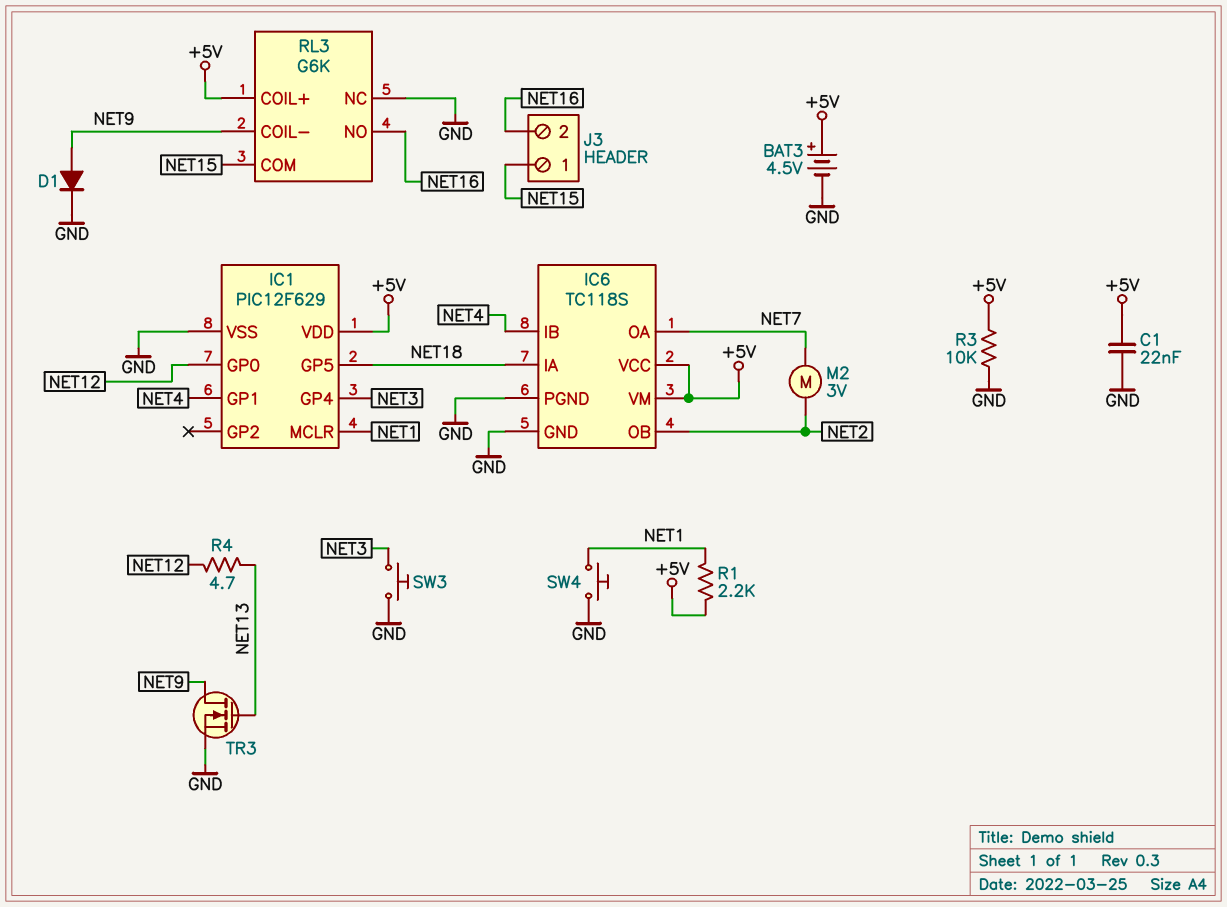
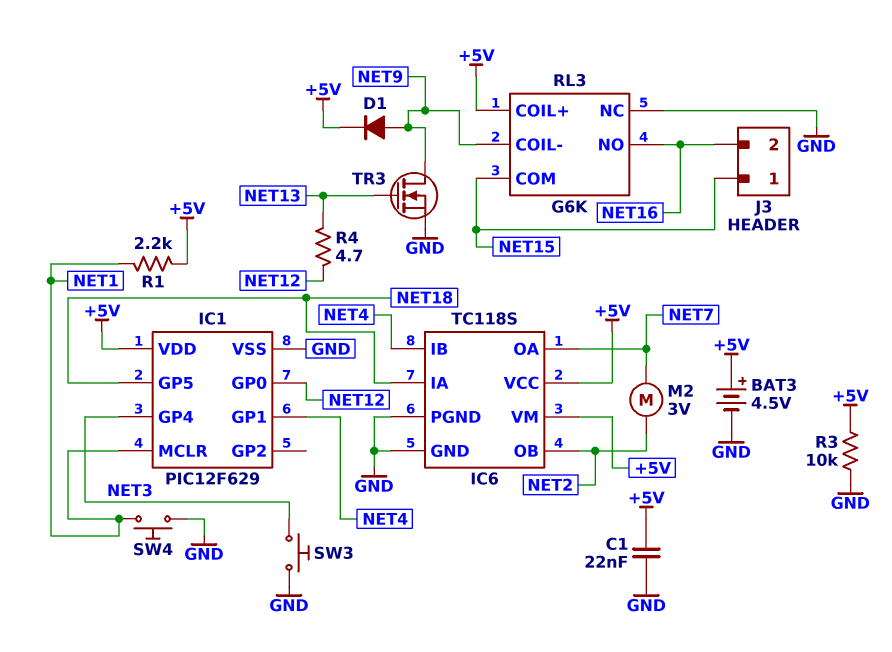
D1: diode (A NET9, K GND) -> diode (A NET9, K +5V)

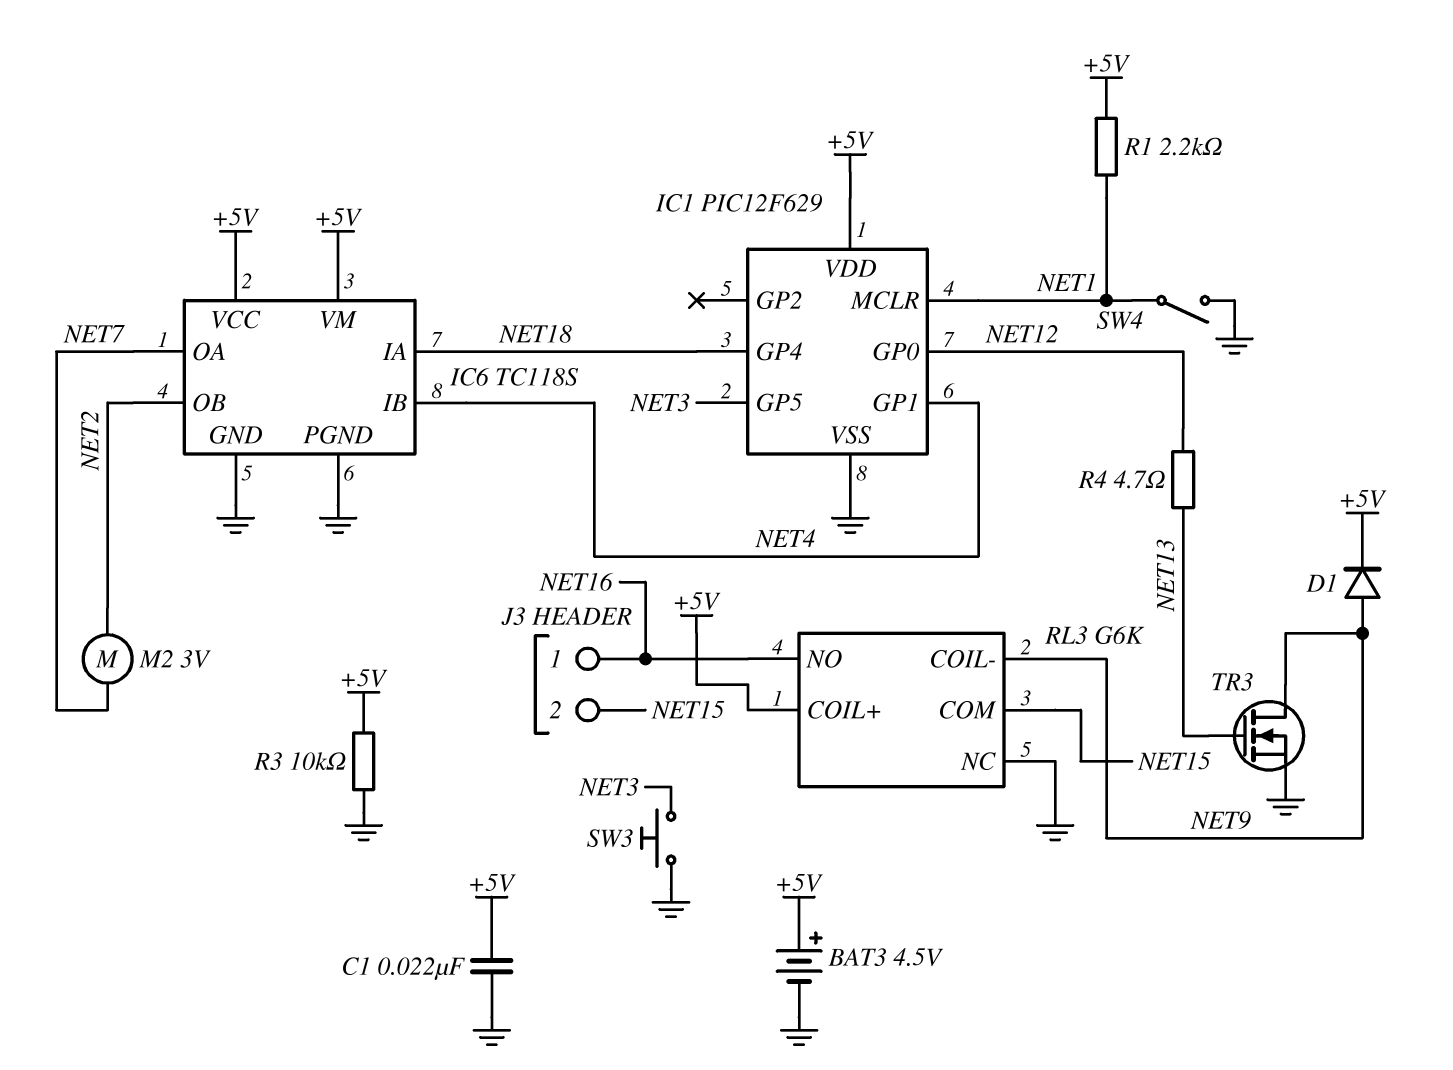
IC1 pin GP4: NET3 -> NET18
IC1 pin GP5: NET18 -> NET3
J3 pin 1: NET15 -> NET16
J3 pin 2: NET16 -> NET15
SW4: button (GND, NET1) -> switch (GND, NET1)

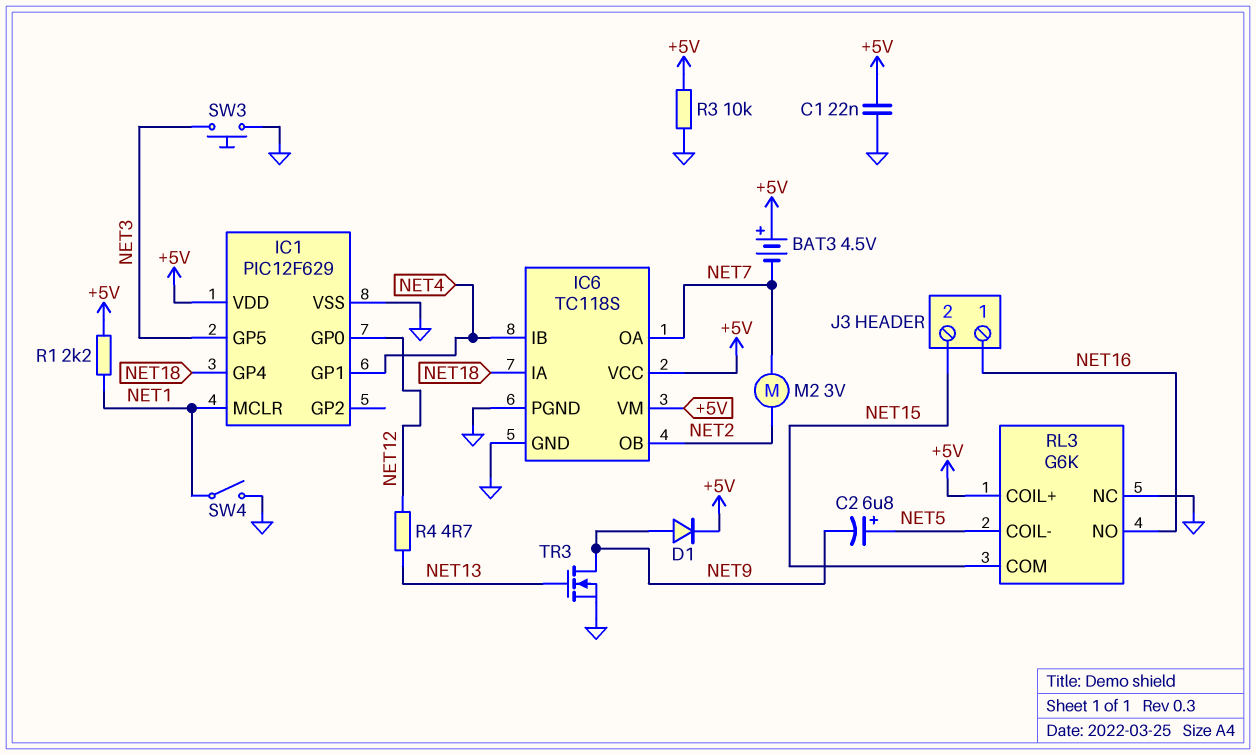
BAT3: 4.5V (plus +5V, minus GND) -> 4.5V (plus +5V, minus NET7)
C2: none -> 6.8uF (plus NET5, minus NET9)
RL3 pin COIL-: NET9 -> NET5

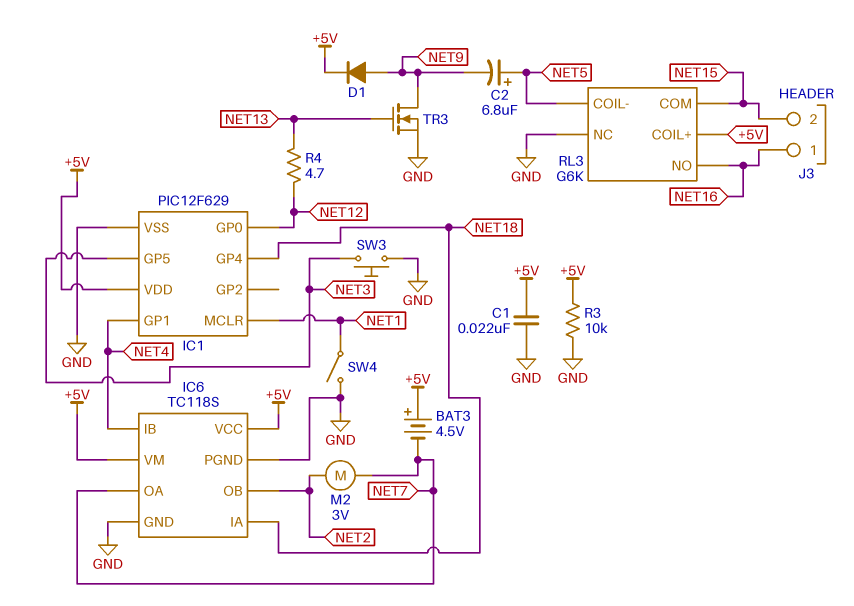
R1: 2.2k (+5V, NET1) -> none

